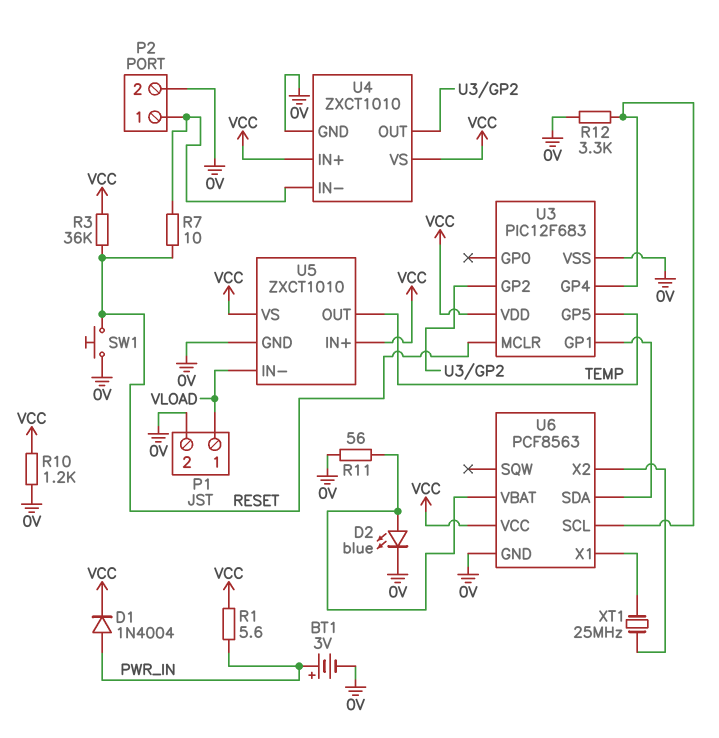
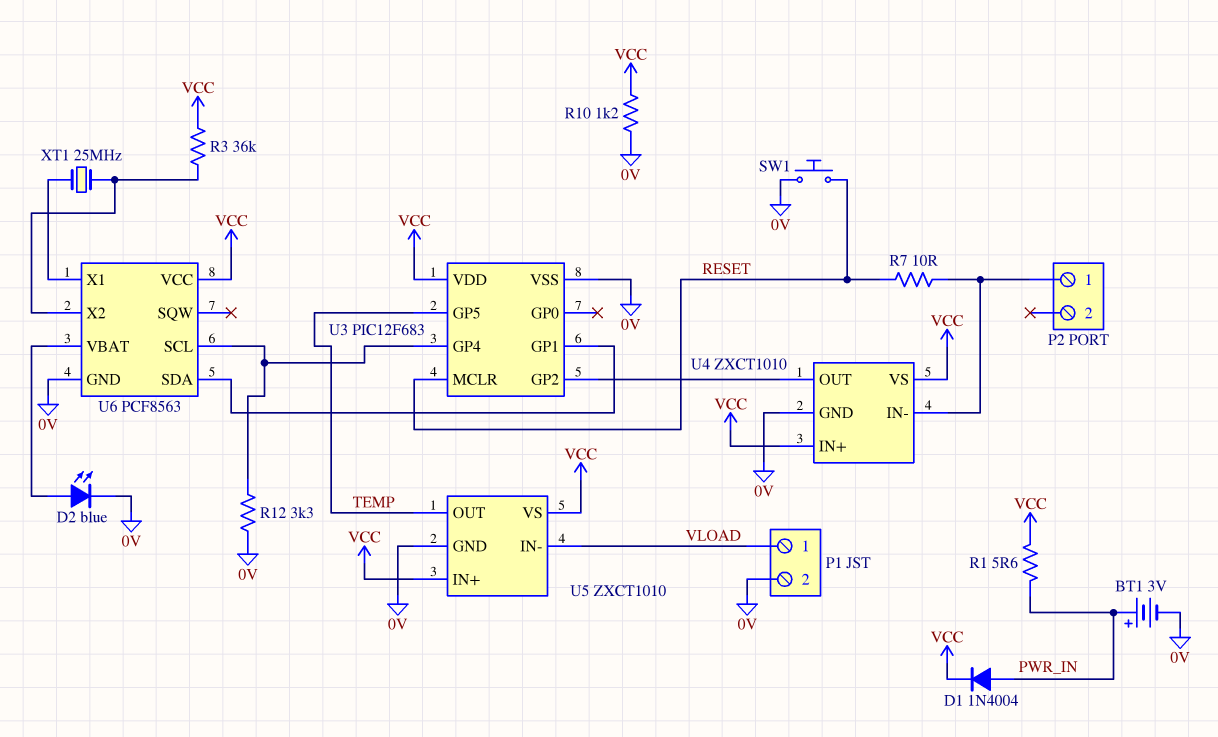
P2 pin 2: 0V -> none
R3: 36k (RESET, VCC) -> 36k (U6/X2, VCC)
R11: 56 (0V, U6/VBAT) -> none

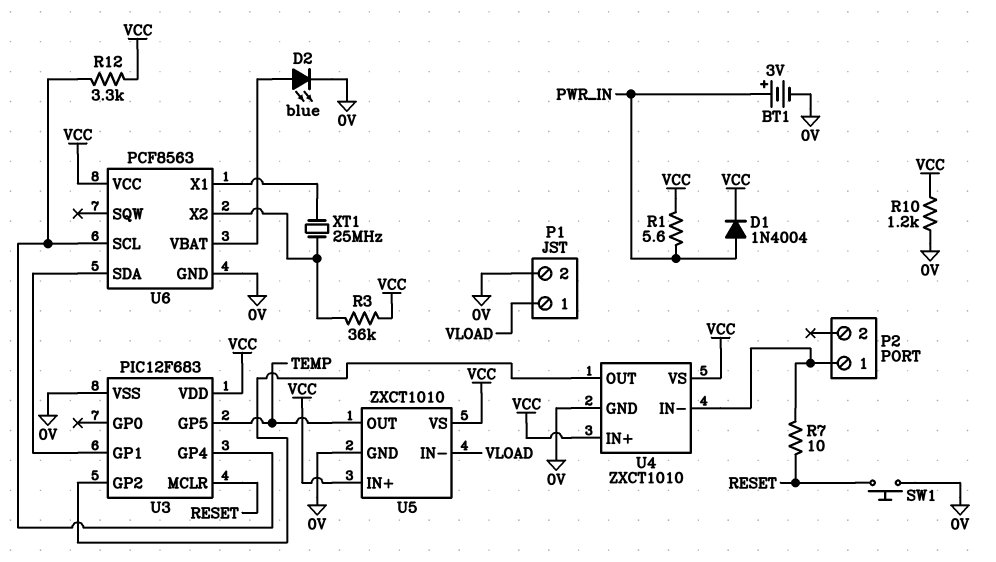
R12: 3.3k (0V, U3/GP4) -> 3.3k (U3/GP4, VCC)

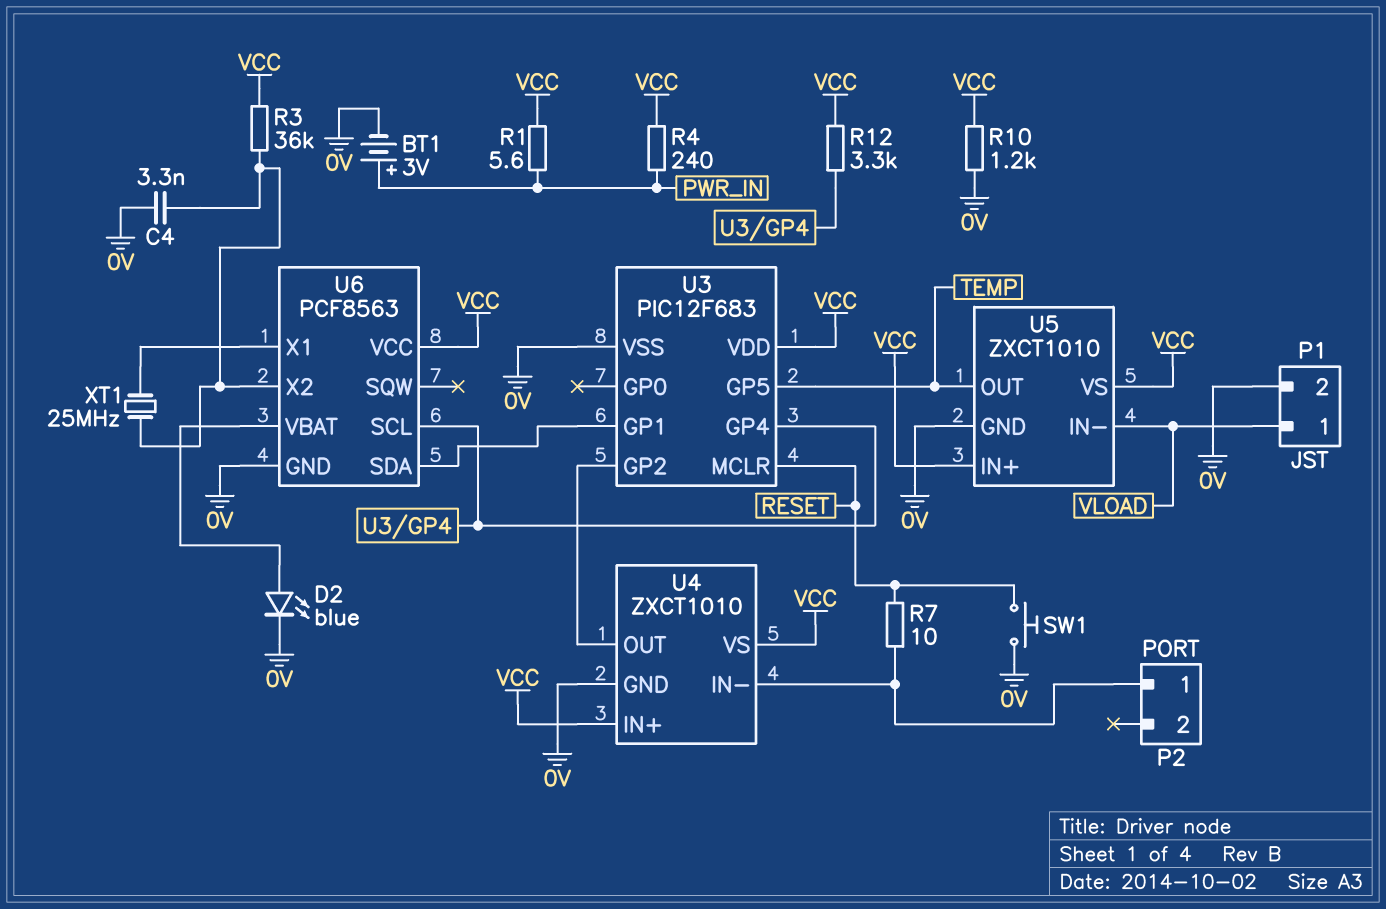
C4: none -> 3.3nF (0V, U6/X2)
D1: diode 1N4004 (A PWR_IN, K VCC) -> none
R4: none -> 240 (PWR_IN, VCC)

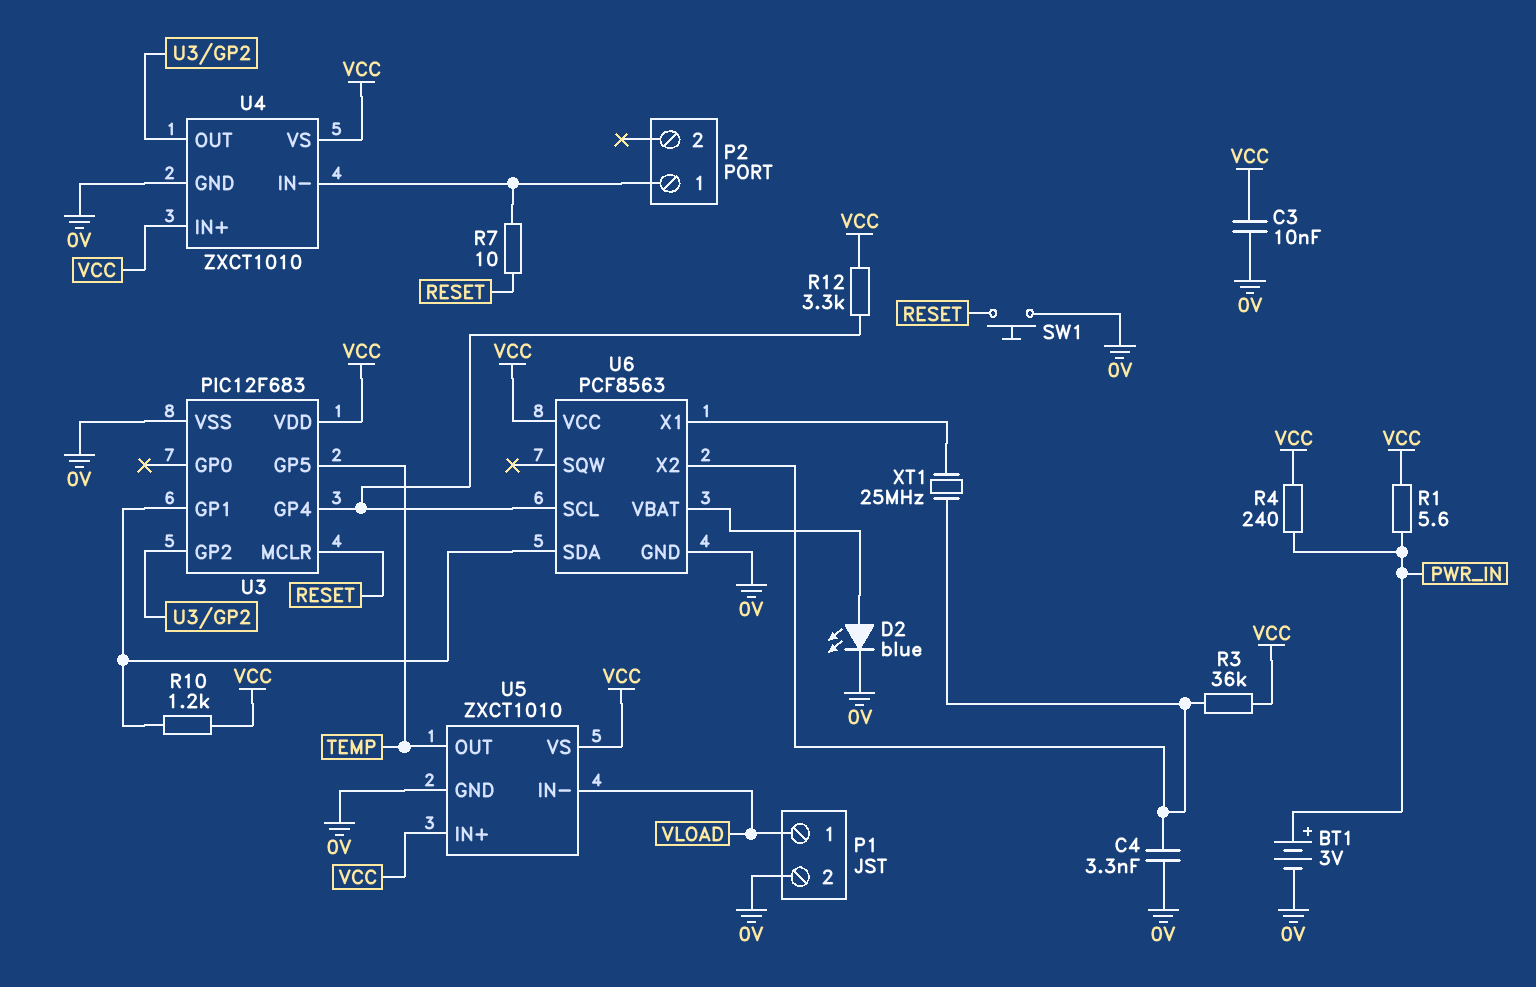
C3: none -> 10nF (0V, VCC)
R10: 1.2k (0V, VCC) -> 1.2k (U3/GP1, VCC)

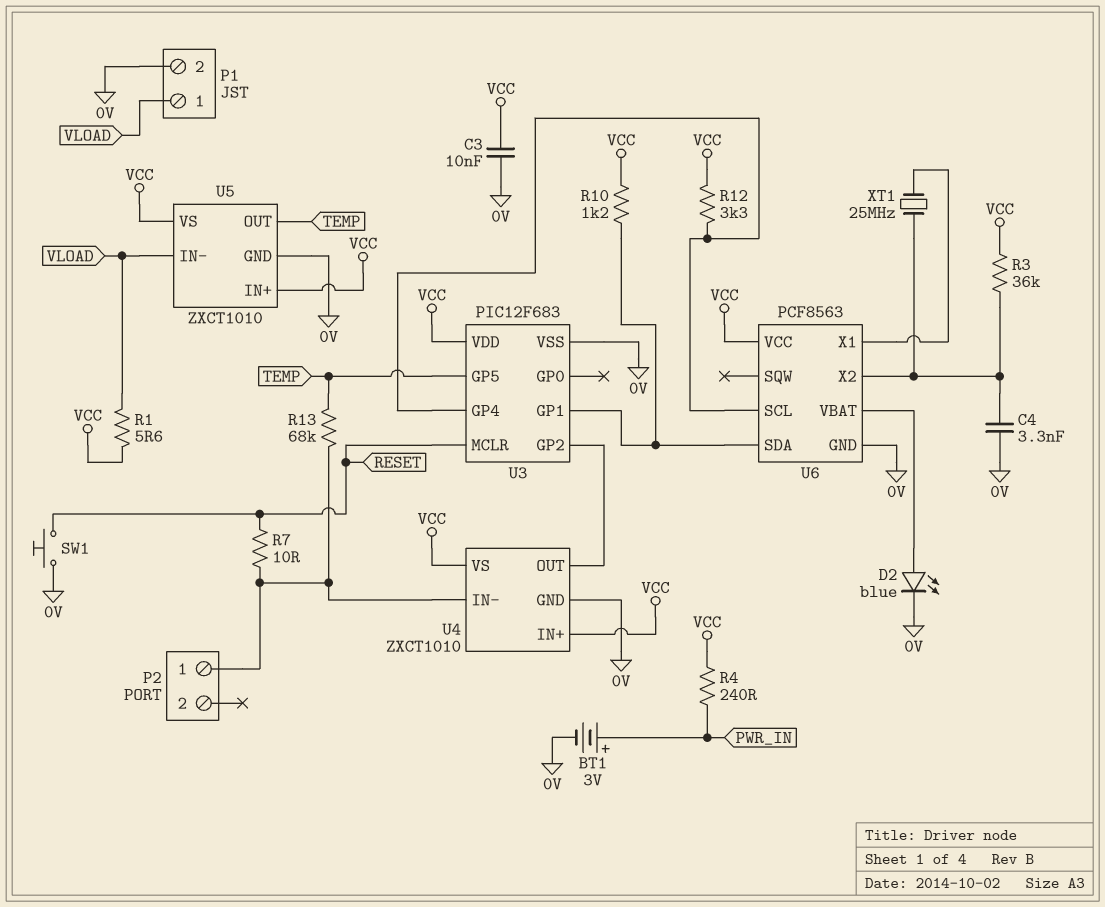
R1: 5.6 (PWR_IN, VCC) -> 5.6 (VCC, VLOAD)
R13: none -> 68k (P2/1, TEMP)

